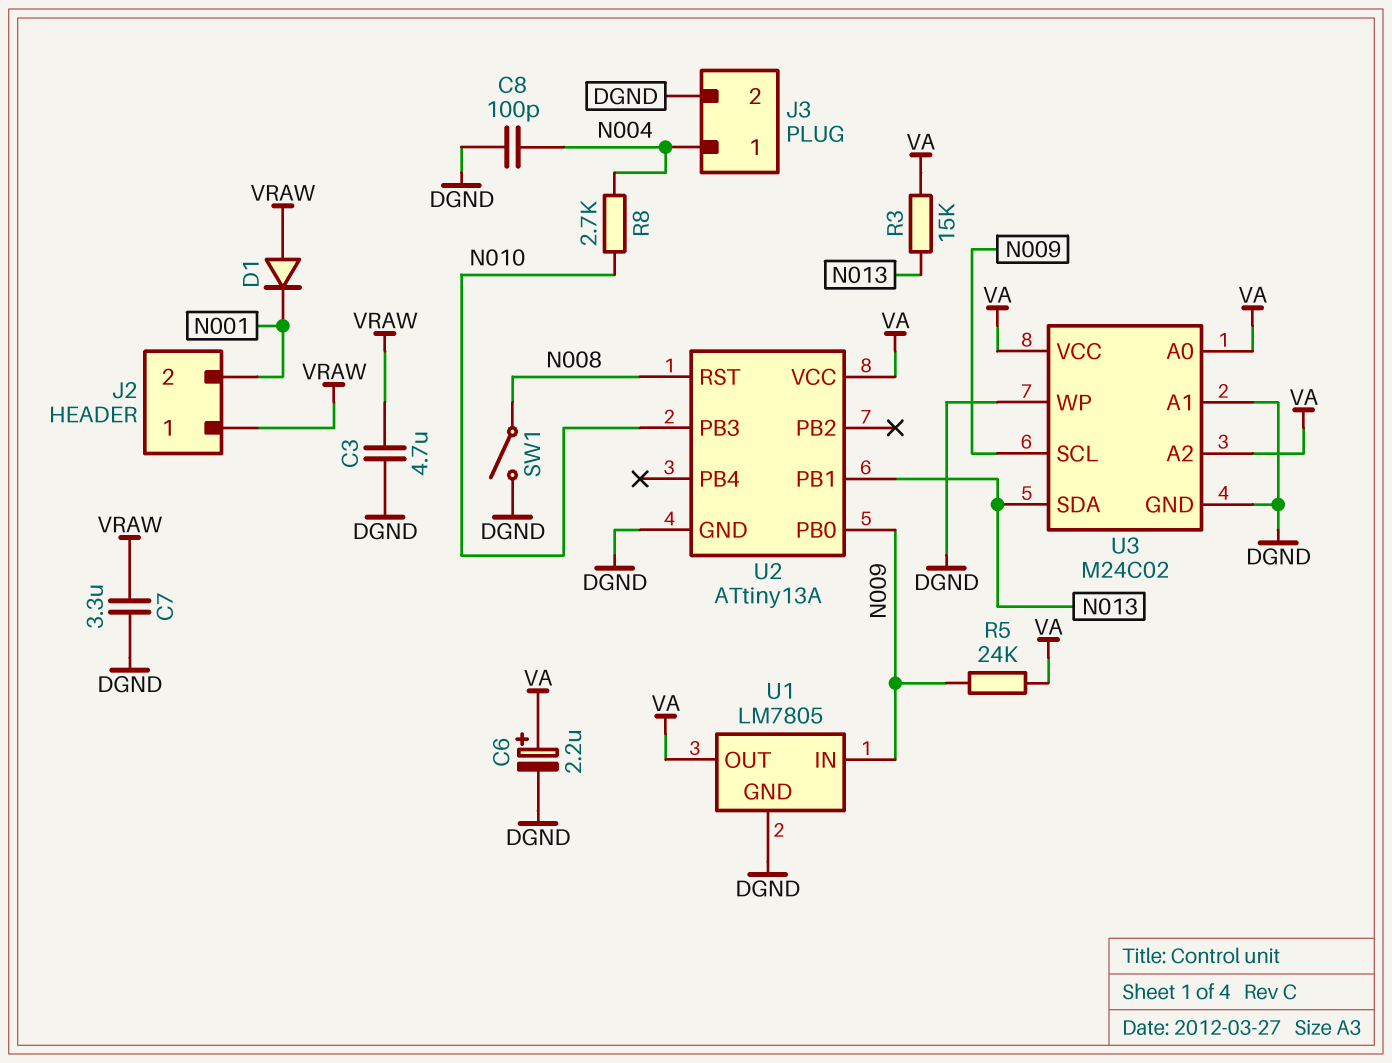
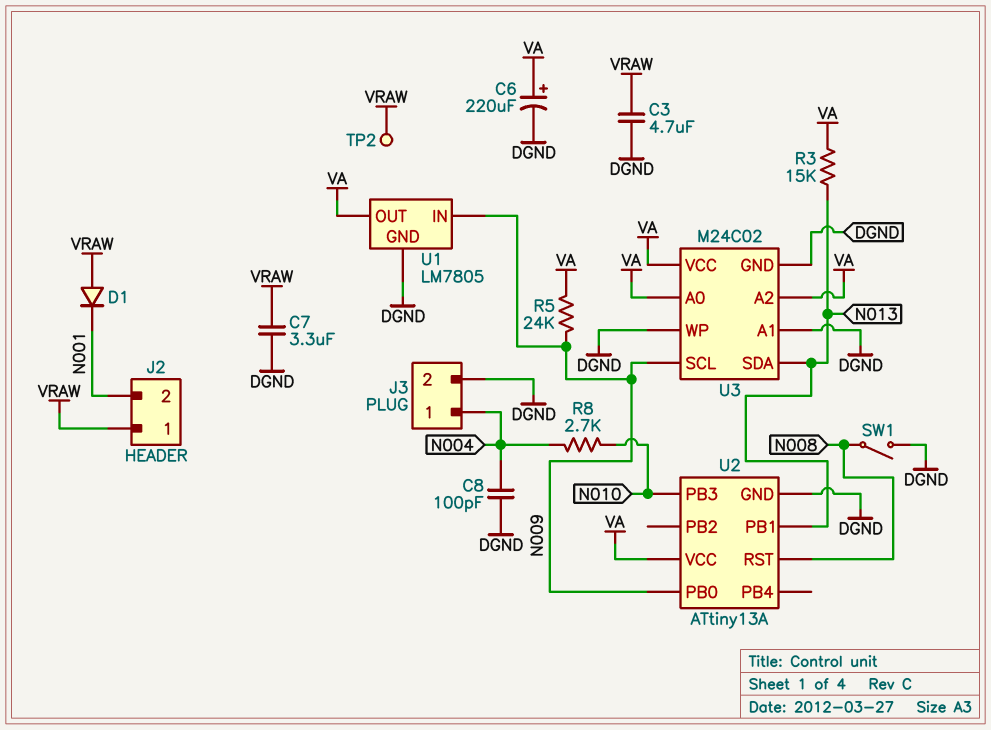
C6: 2.2uF (plus VA, minus DGND) -> 220uF (plus VA, minus DGND)
TP2: none -> test point (VRAW)

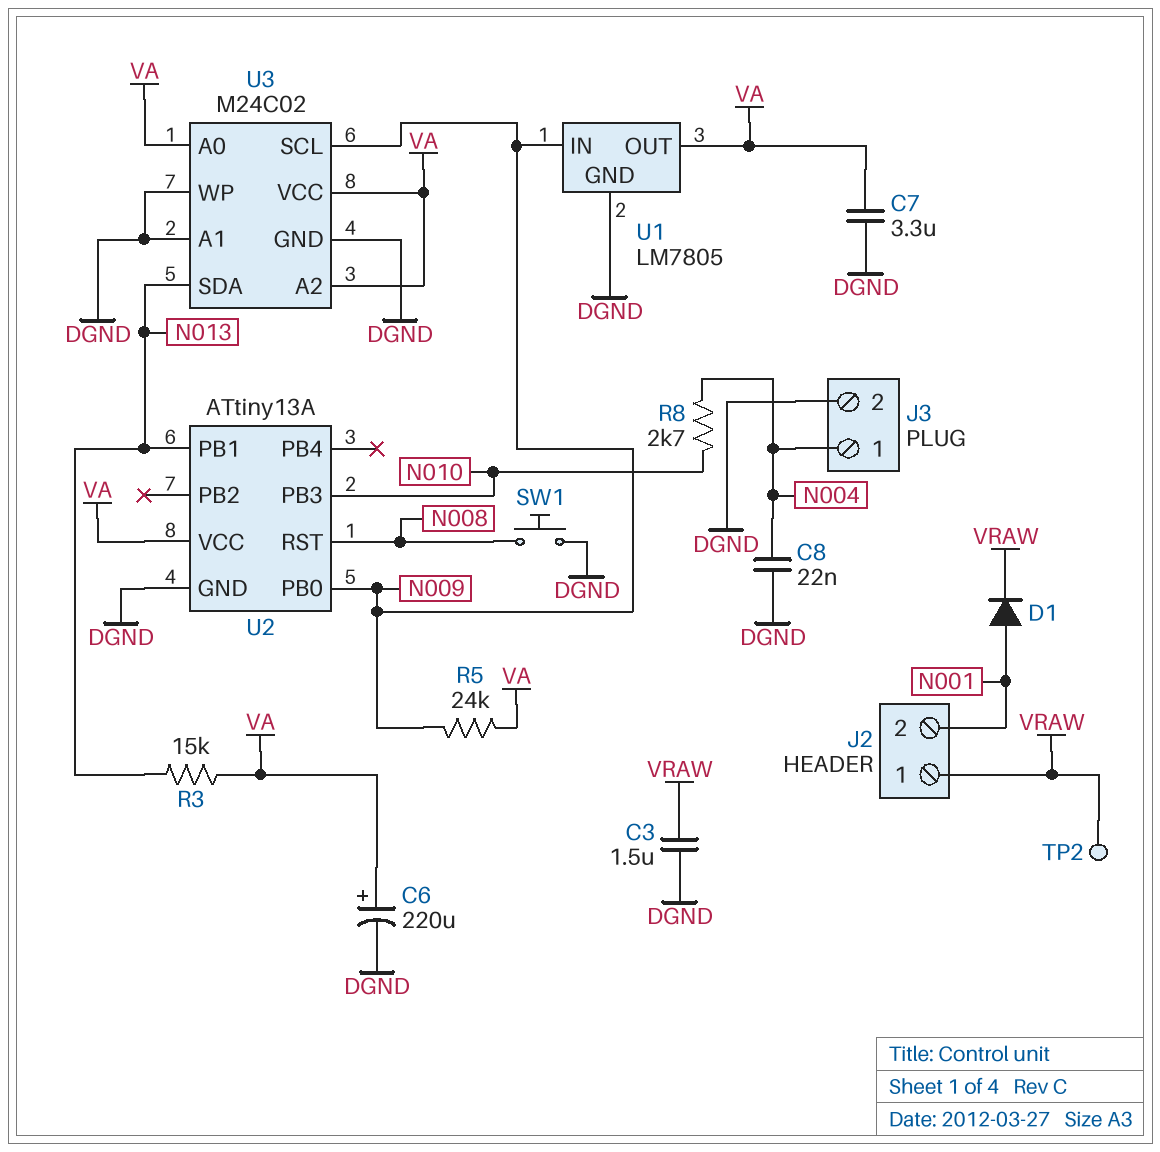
C3: 4.7uF (DGND, VRAW) -> 1.5uF (DGND, VRAW)
C7: 3.3uF (DGND, VRAW) -> 3.3uF (DGND, VA)
C8: 100pF (DGND, N004) -> 22nF (DGND, N004)
D1: diode (A VRAW, K N001) -> diode (A N001, K VRAW)
SW1: switch (DGND, N008) -> button (DGND, N008)

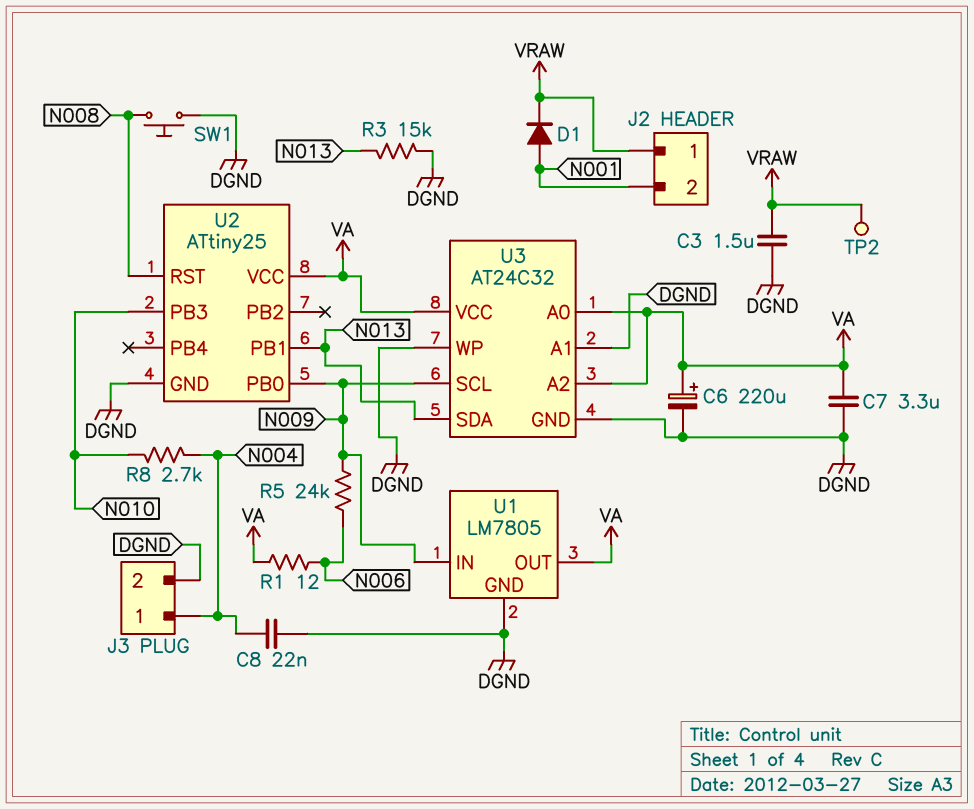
R1: none -> 12 (N006, VA)
R3: 15k (N013, VA) -> 15k (DGND, N013)
R5: 24k (N009, VA) -> 24k (N006, N009)
U2: ATtiny13A -> ATtiny25
U3: M24C02 -> AT24C32

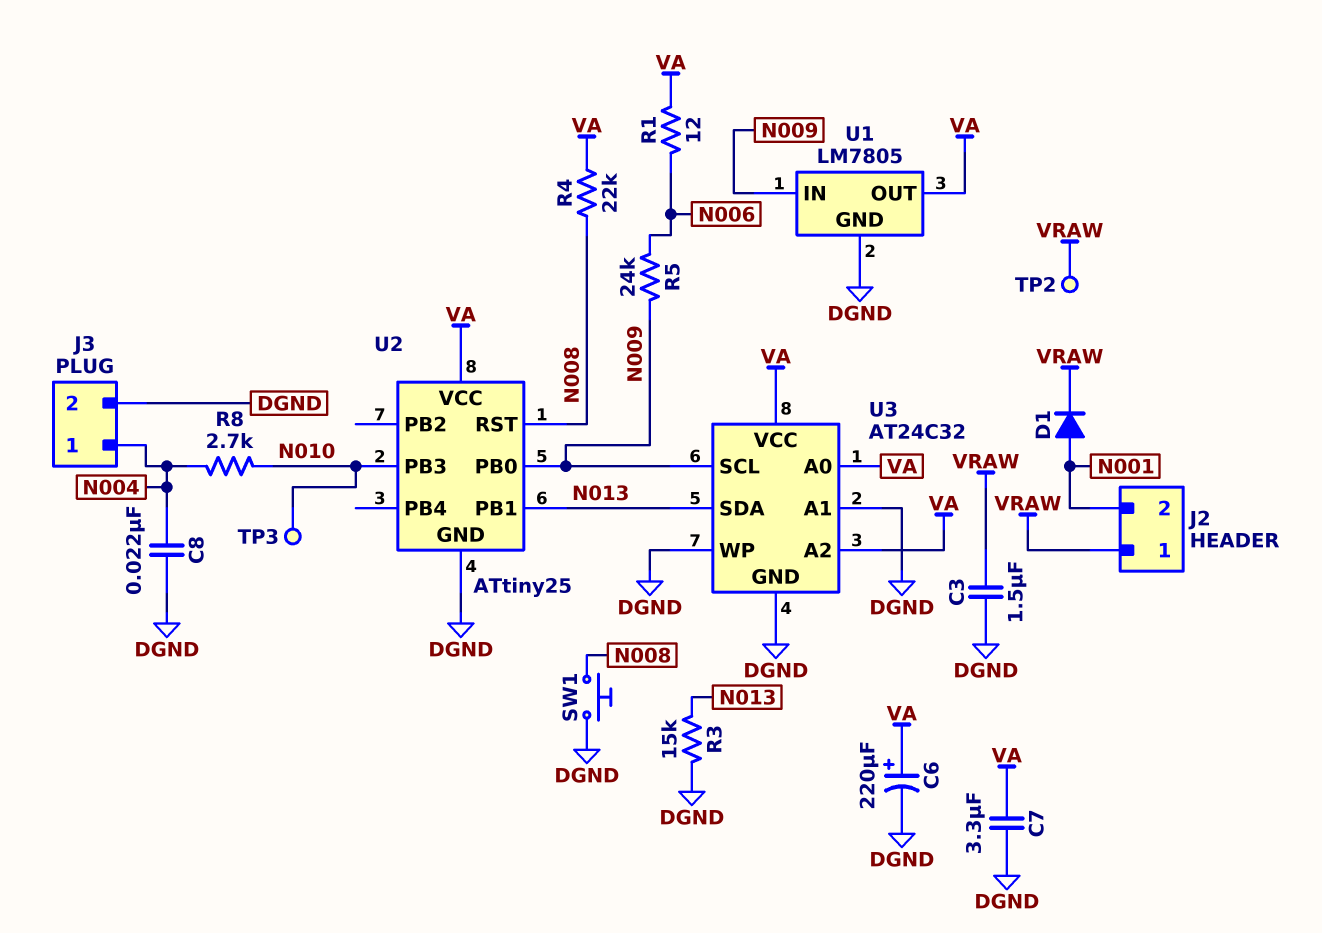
R4: none -> 22k (N008, VA)
TP3: none -> test point (N010)

